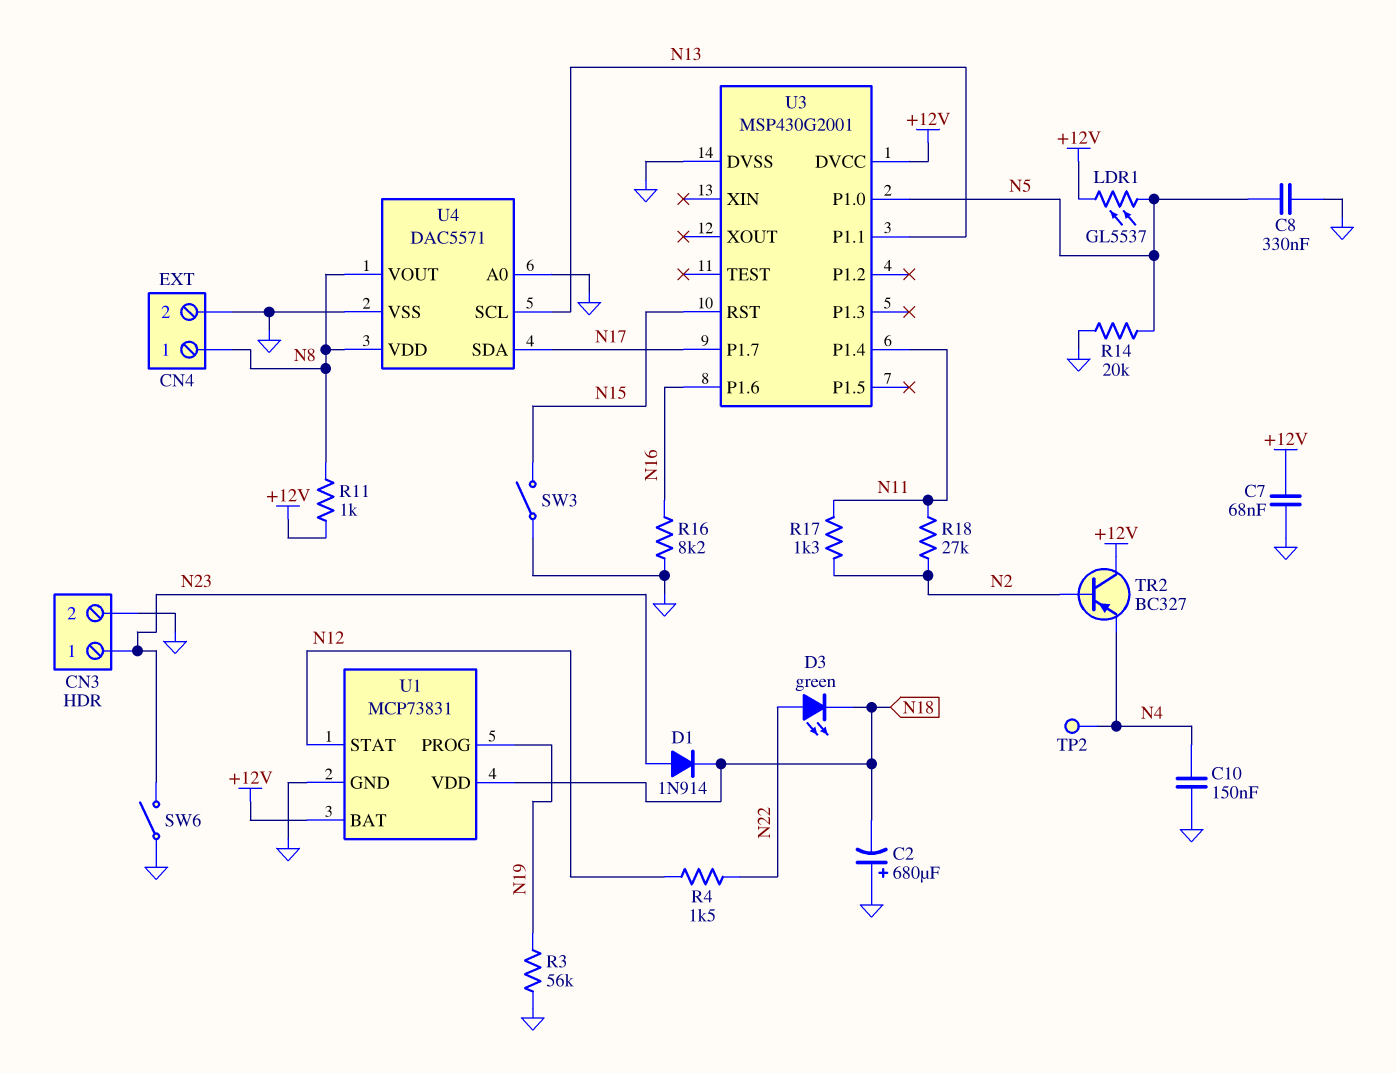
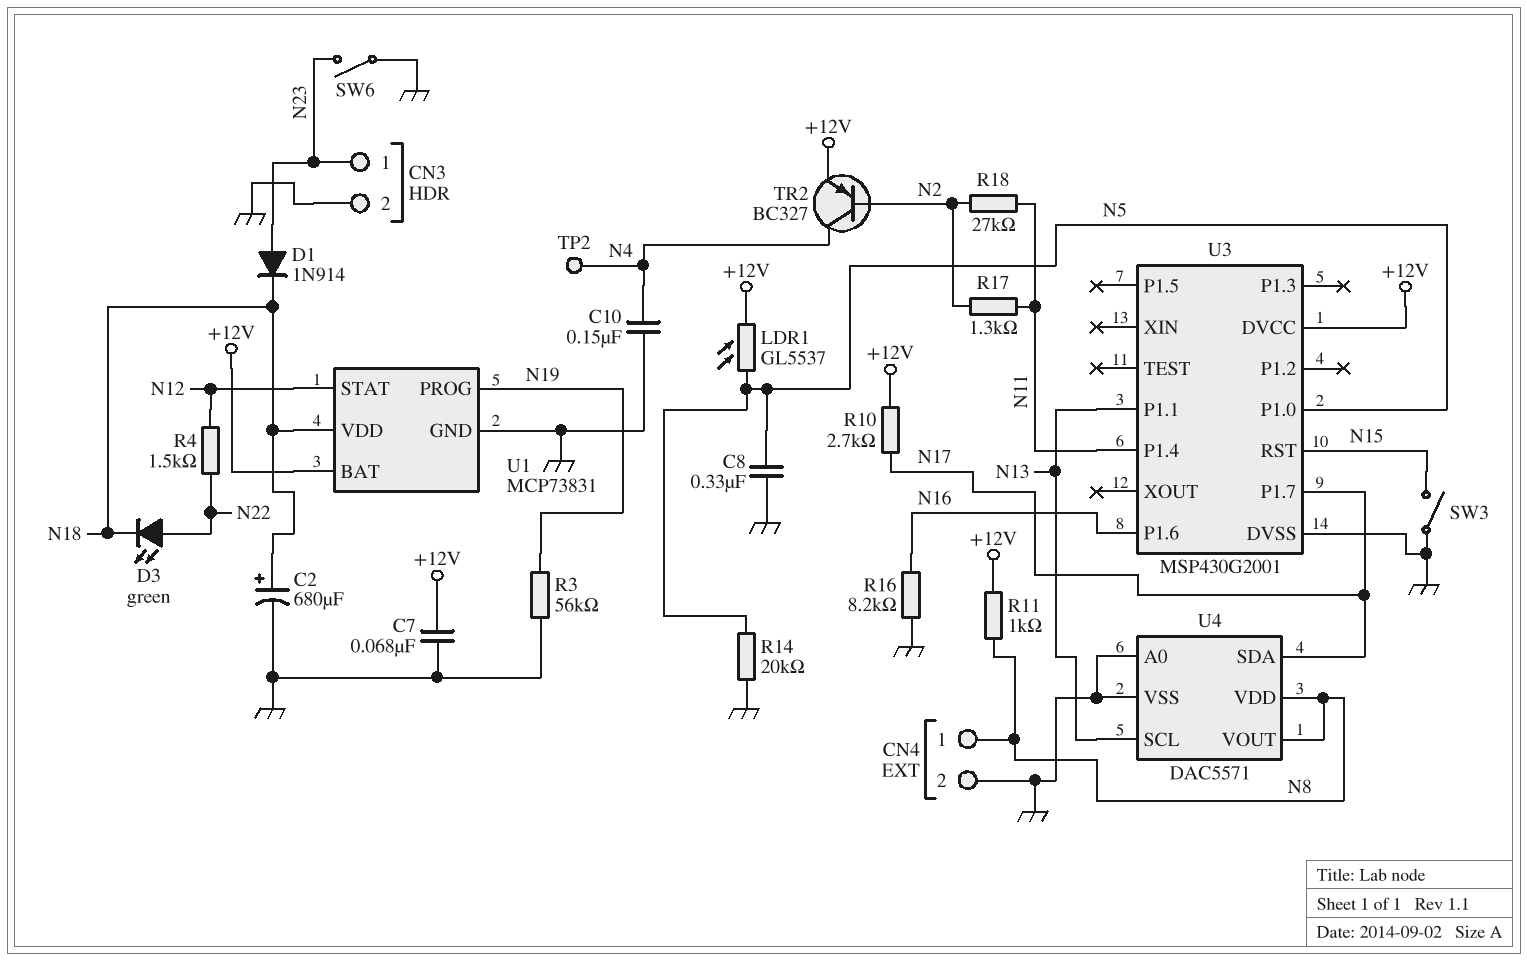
C2: 680uF (plus GND, minus N18) -> 680uF (plus N18, minus GND)
R10: none -> 2.7k (+12V, N17)
TR2: PNP BC327 (B N2, C +12V, E N4) -> PNP BC327 (B N2, C N4, E +12V)

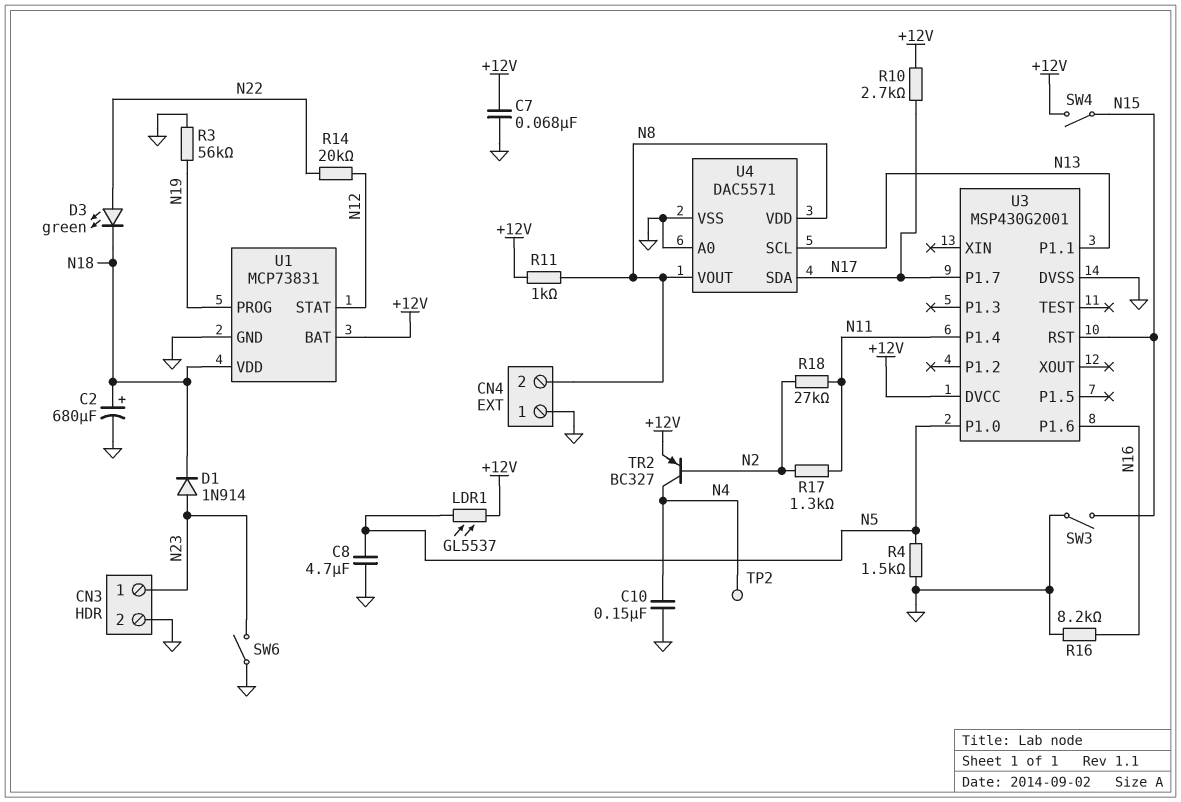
C8: 330nF (GND, N5) -> 4.7uF (GND, N5)
CN4 pin 1: N8 -> GND
CN4 pin 2: GND -> N8
R4: 1.5k (N12, N22) -> 1.5k (GND, N5)
R14: 20k (GND, N5) -> 20k (N12, N22)
SW4: none -> switch (+12V, N15)

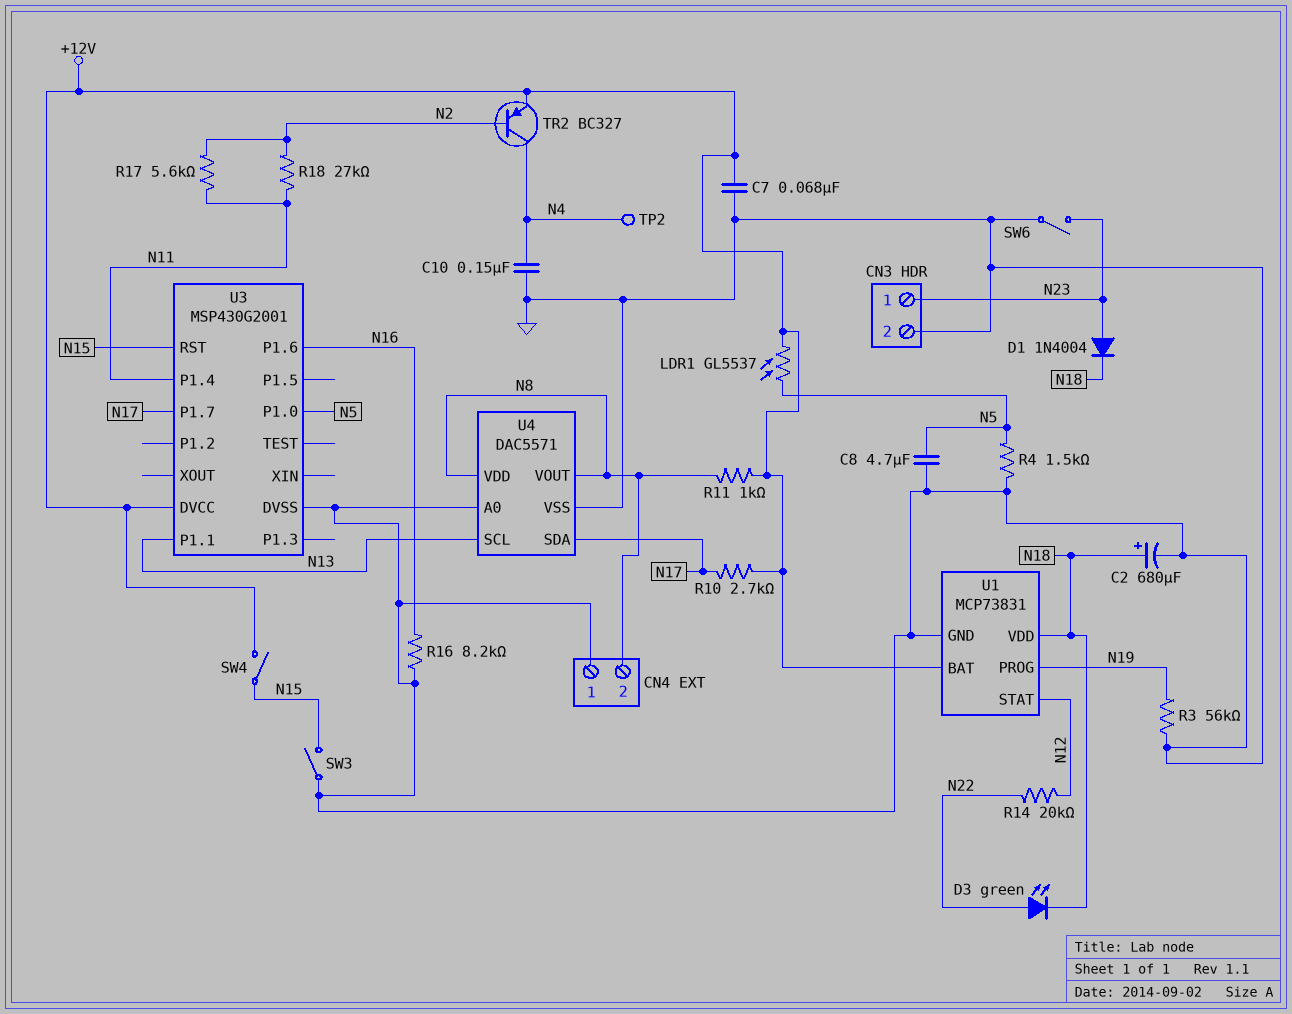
D1: diode 1N914 (A N23, K N18) -> diode 1N4004 (A N23, K N18)
R17: 1.3k (N2, N11) -> 5.6k (N2, N11)

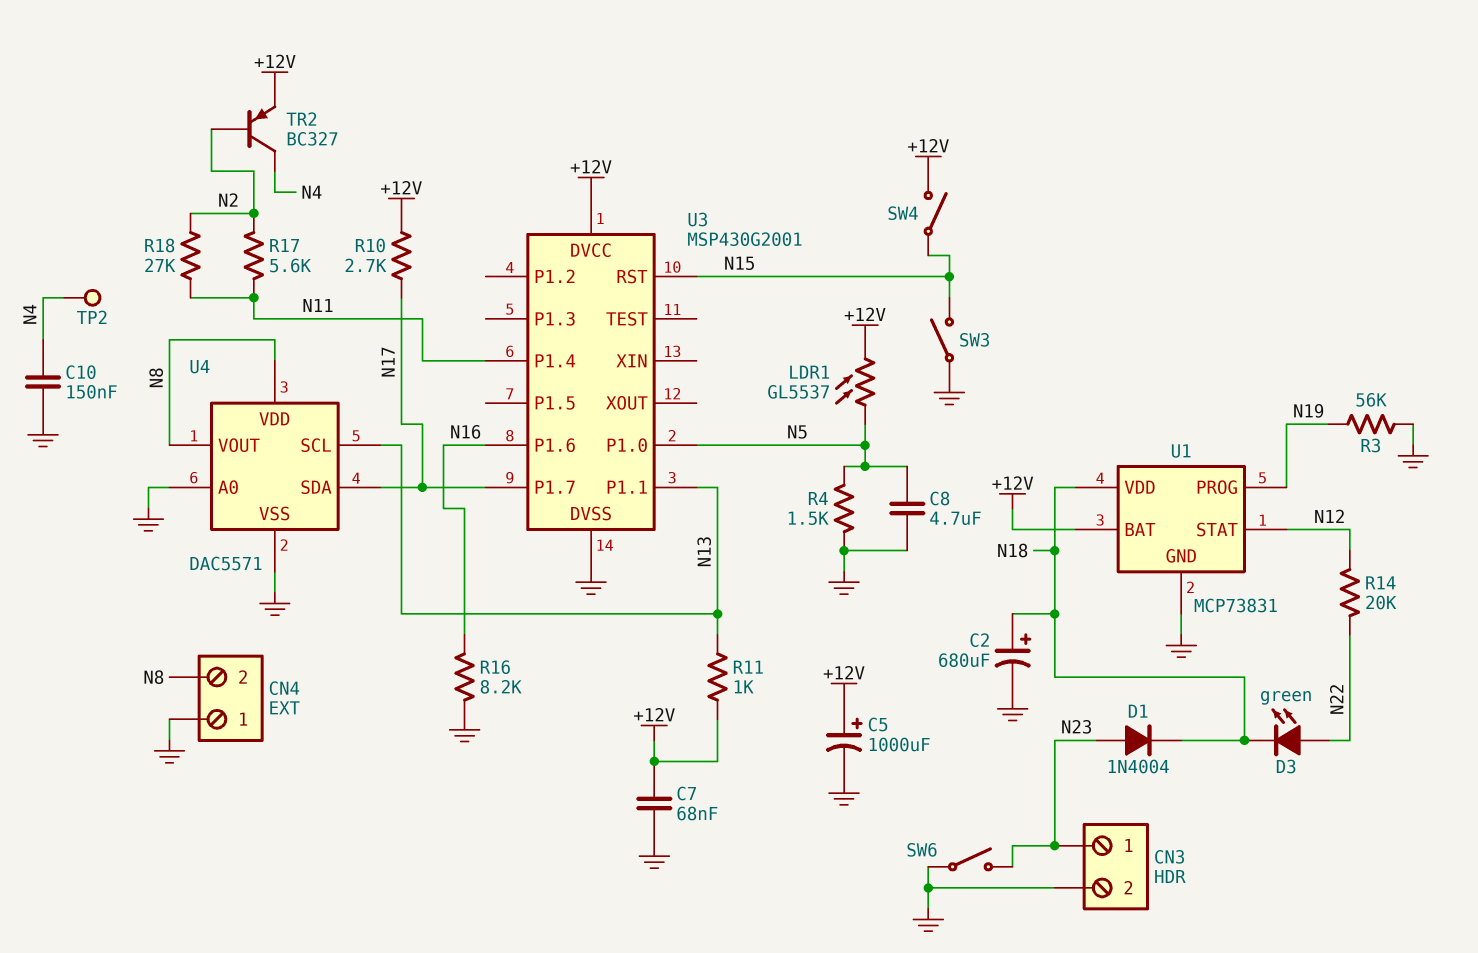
C5: none -> 1000uF (plus +12V, minus GND)
R11: 1k (+12V, N8) -> 1k (+12V, N13)

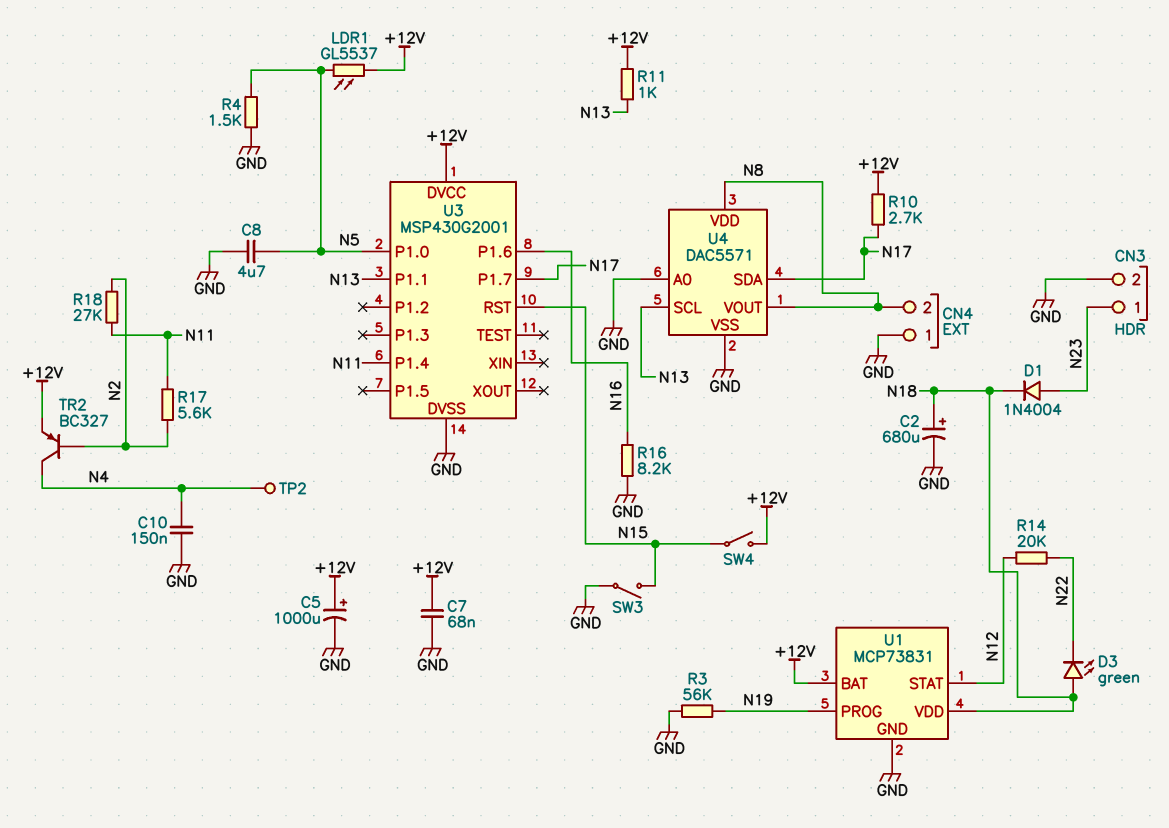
D3: LED green (A N22, K N18) -> LED green (A N18, K N22)
SW6: switch (GND, N23) -> none

